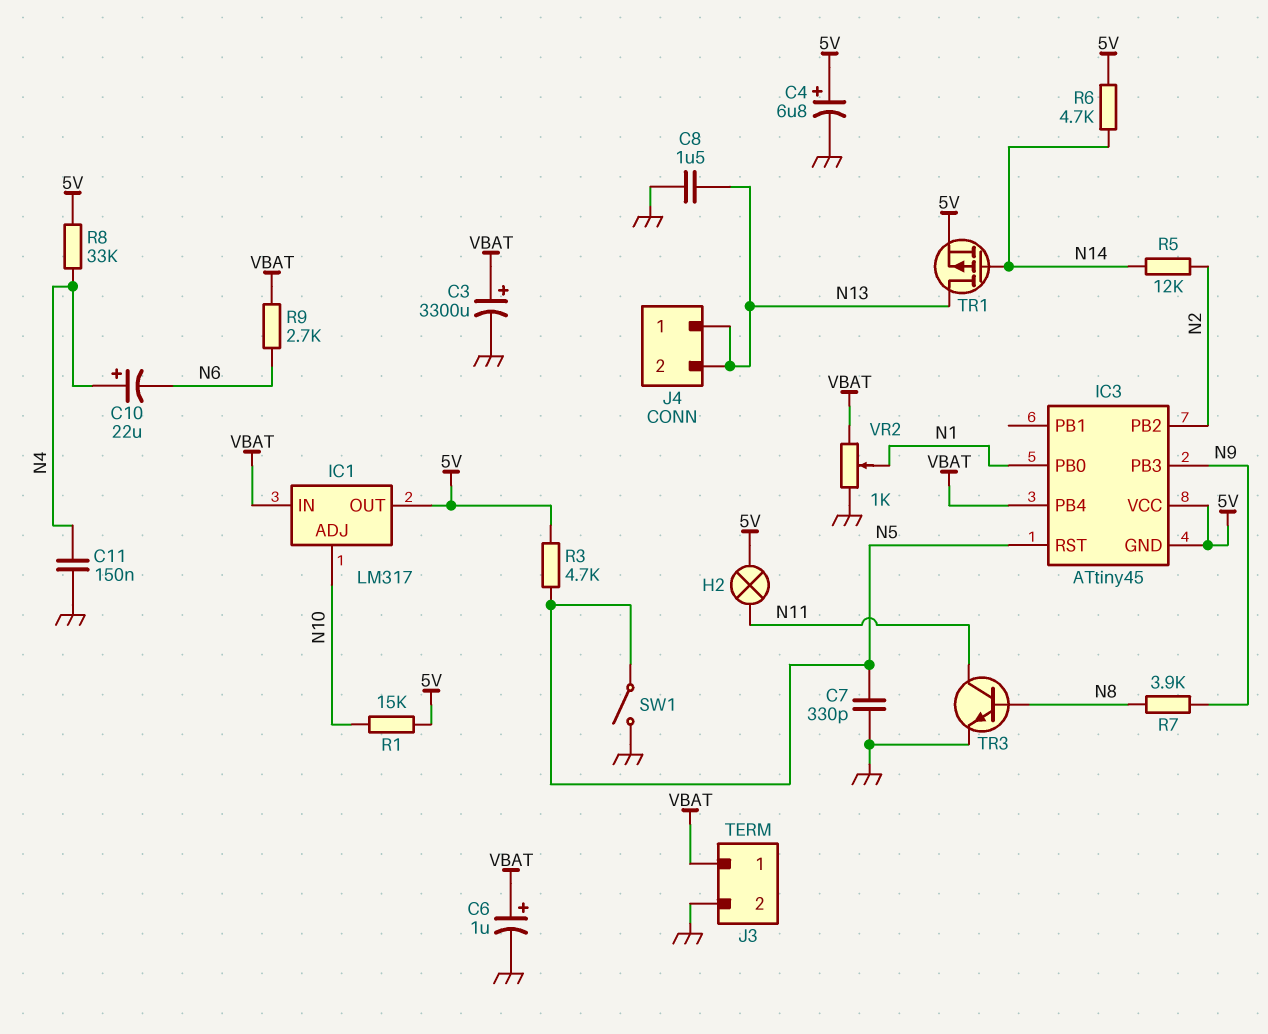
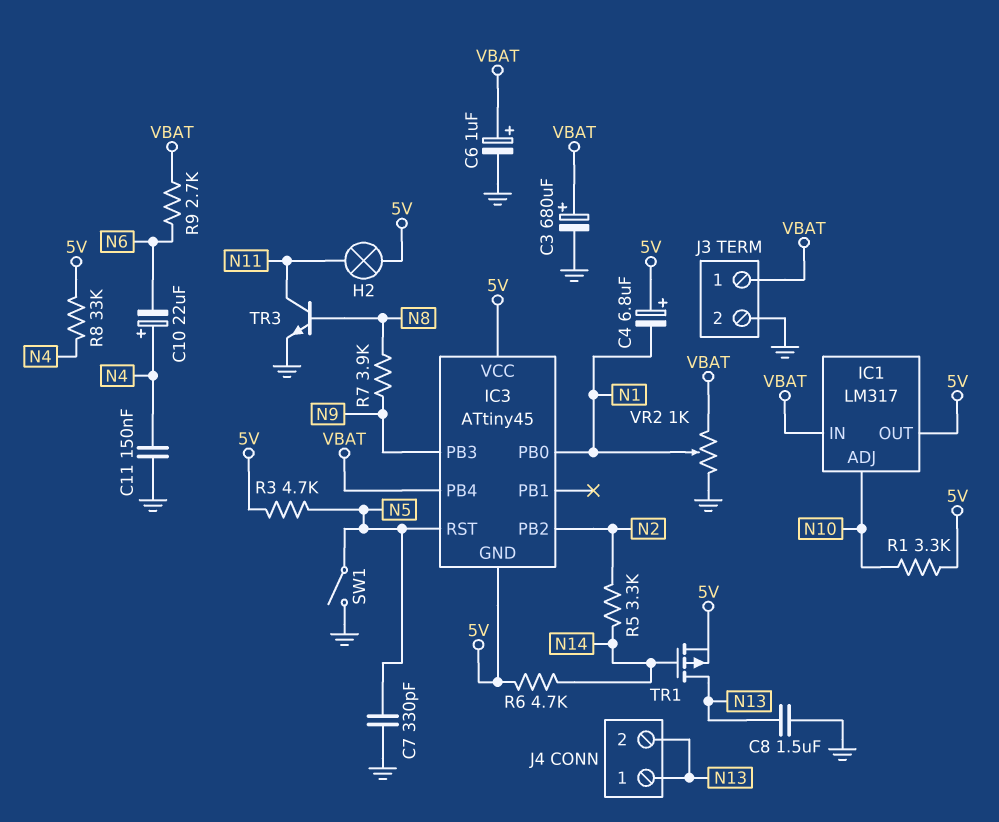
C3: 3300uF (plus VBAT, minus GND) -> 680uF (plus VBAT, minus GND)
C4: 6.8uF (plus 5V, minus GND) -> 6.8uF (plus 5V, minus N1)
R1: 15k (5V, N10) -> 3.3k (5V, N10)
R5: 12k (N2, N14) -> 3.3k (N2, N14)

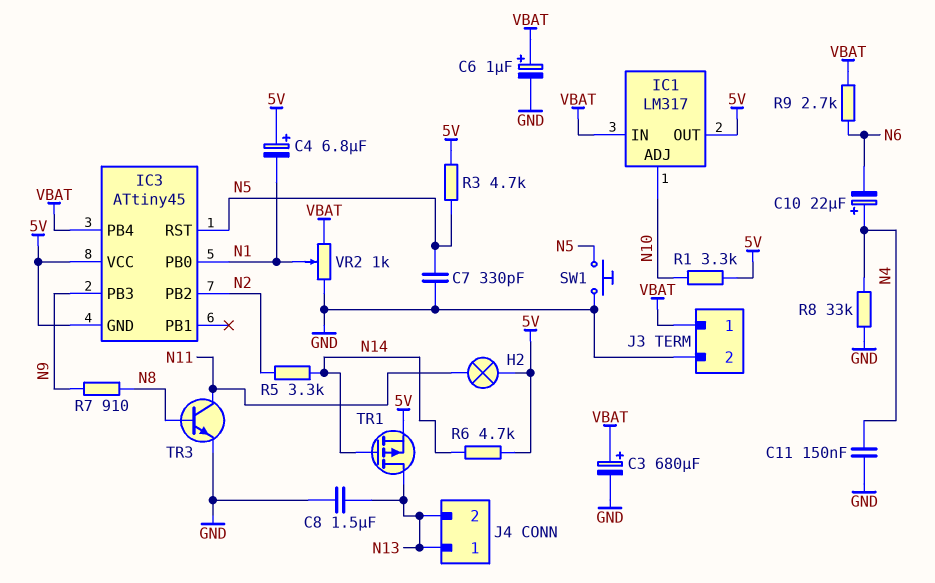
R7: 3.9k (N8, N9) -> 910 (N8, N9)
R8: 33k (5V, N4) -> 33k (GND, N4)
SW1: switch (GND, N5) -> button (GND, N5)

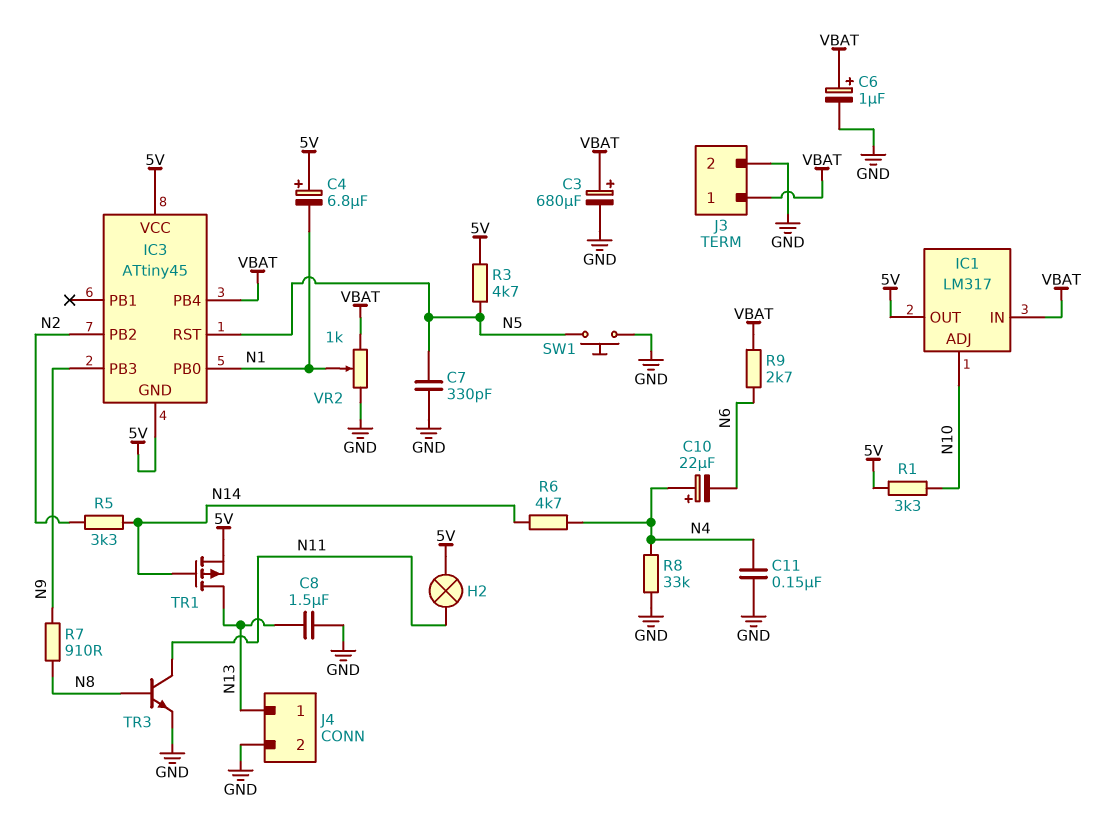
J4 pin 2: N13 -> GND
R6: 4.7k (5V, N14) -> 4.7k (N4, N14)

